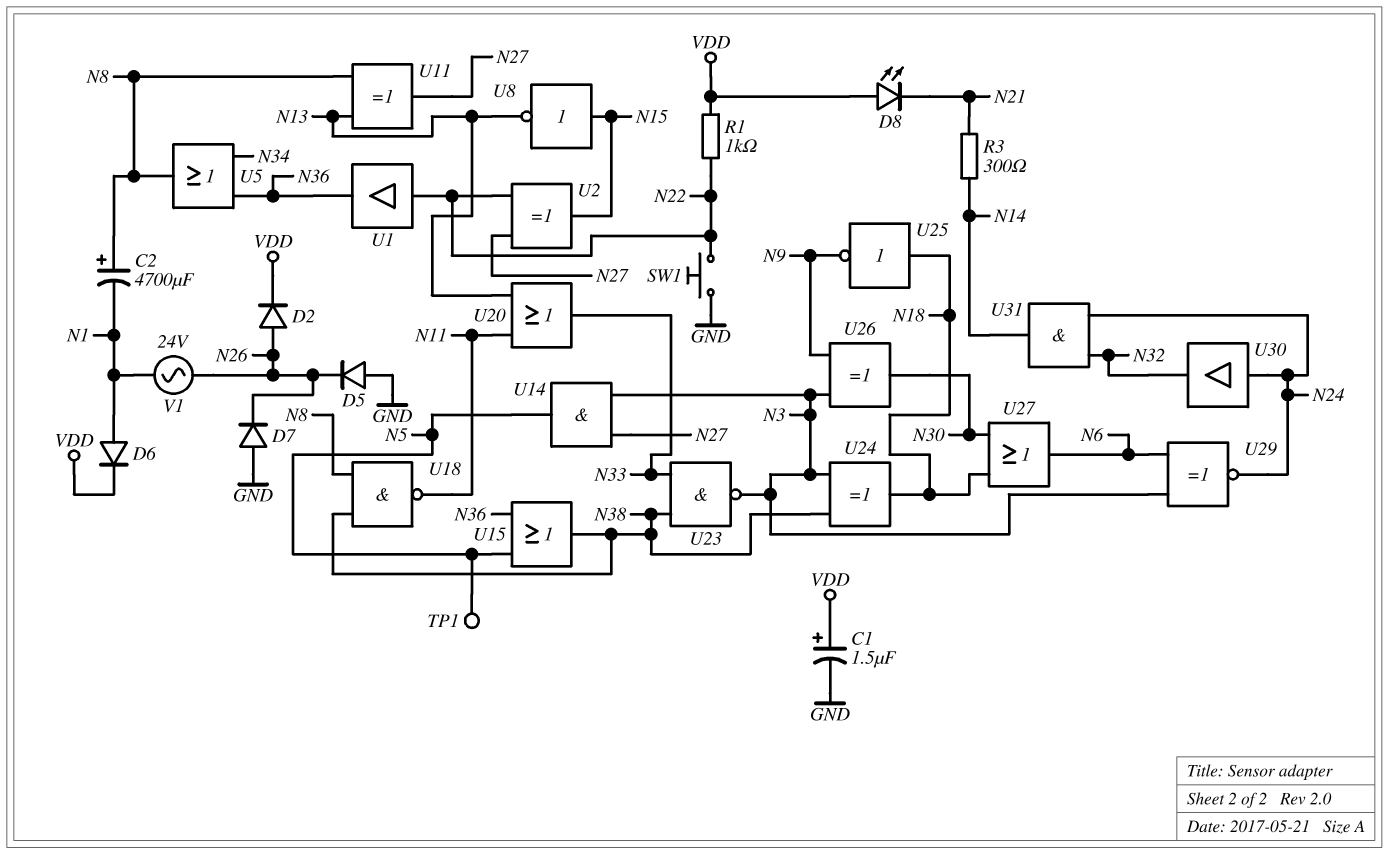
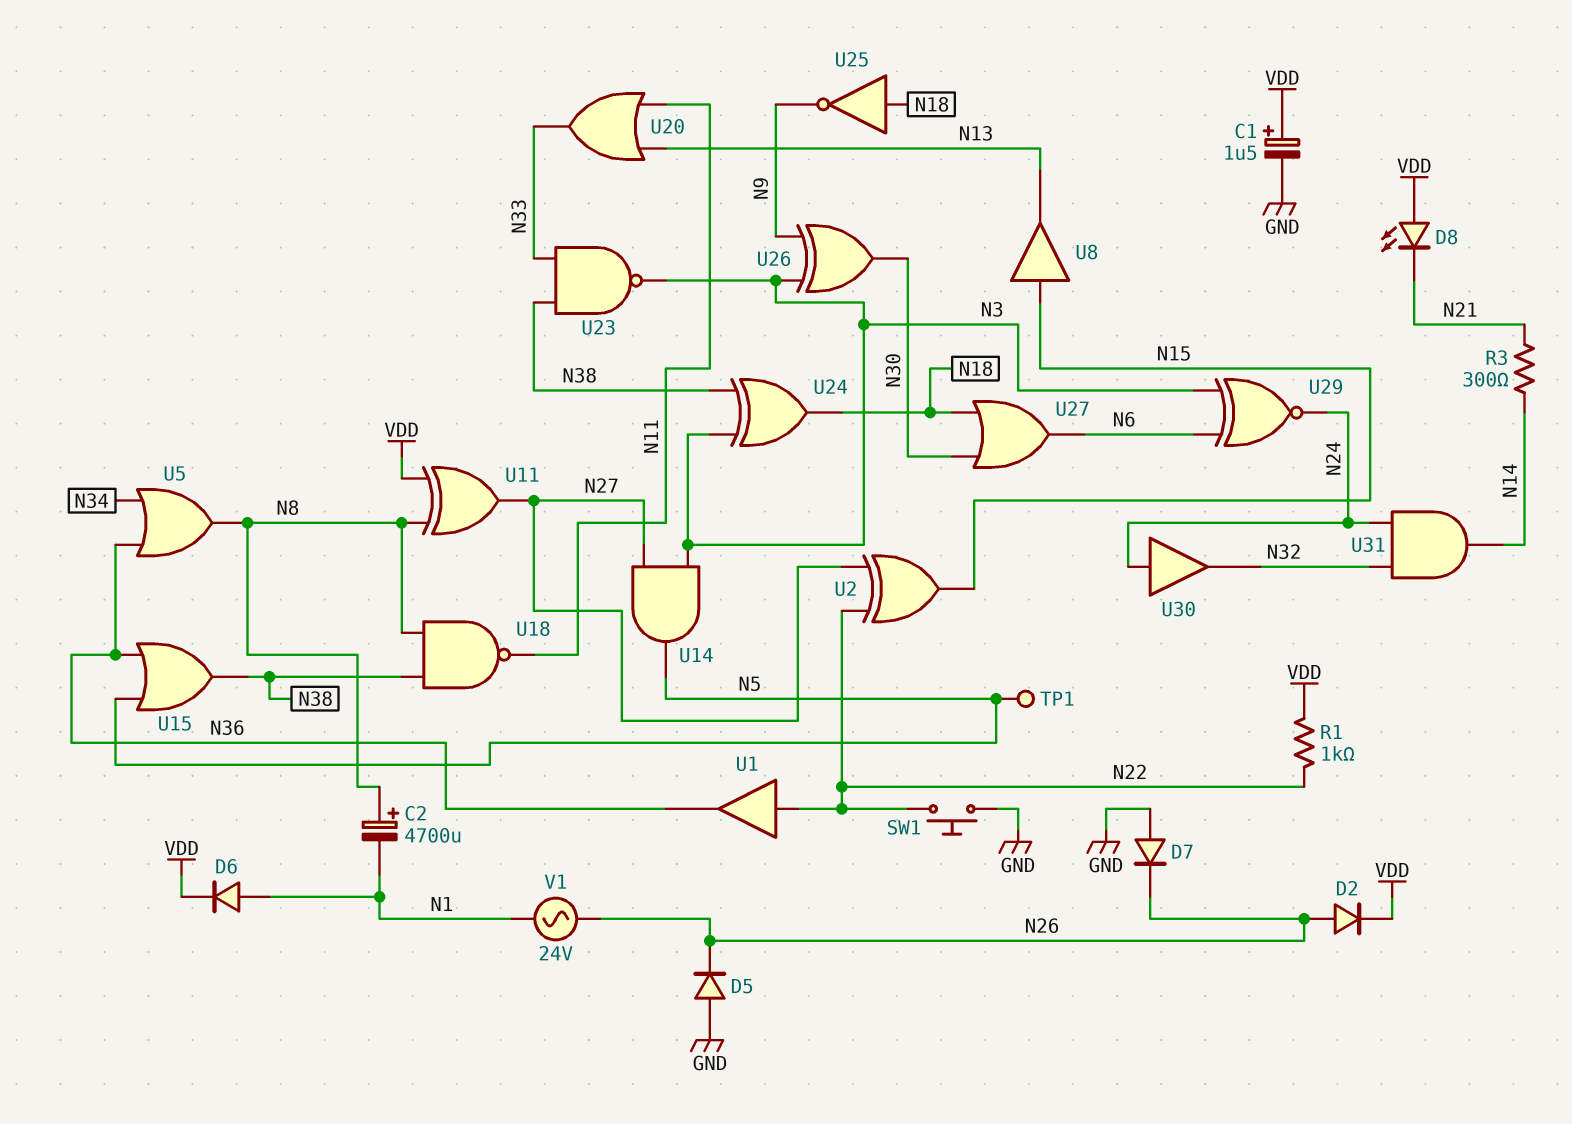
U8: NOT (in N15, out N13) -> buffer (in N15, out N13)
U11: XOR (in N8, in N13, out N27) -> XOR (in N8, in VDD, out N27)

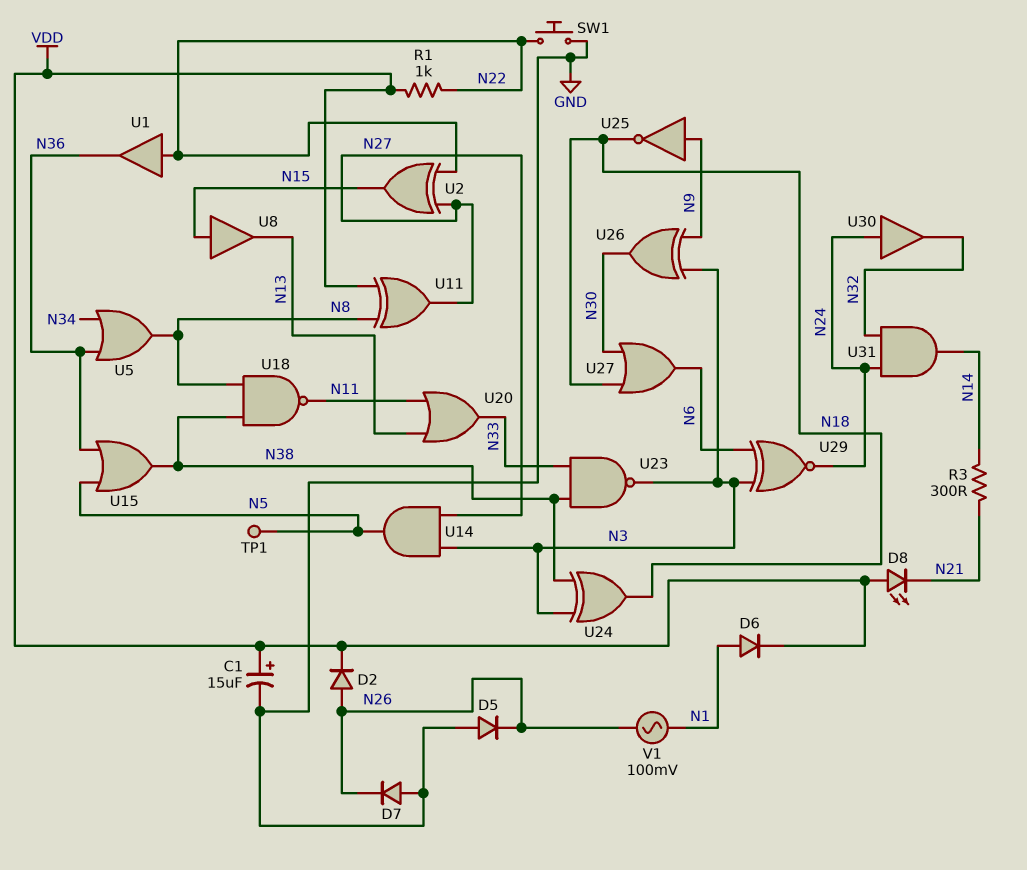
C1: 1.5uF (plus VDD, minus GND) -> 15uF (plus VDD, minus GND)
C2: 4700uF (plus N8, minus N1) -> none
U25: NOT (in N18, out N9) -> NOT (in N9, out N18)
V1: AC 24V (N1, N26) -> AC 100mV (N1, N26)

